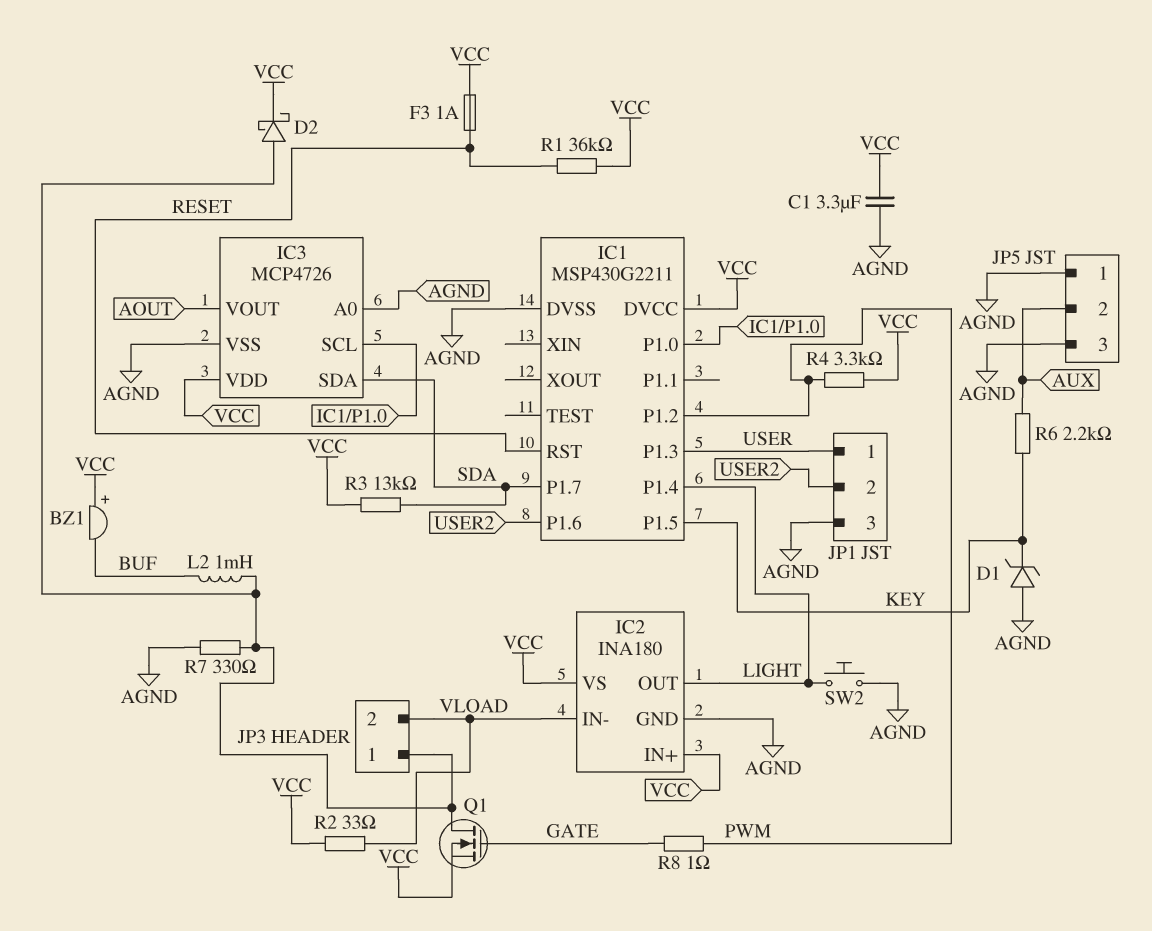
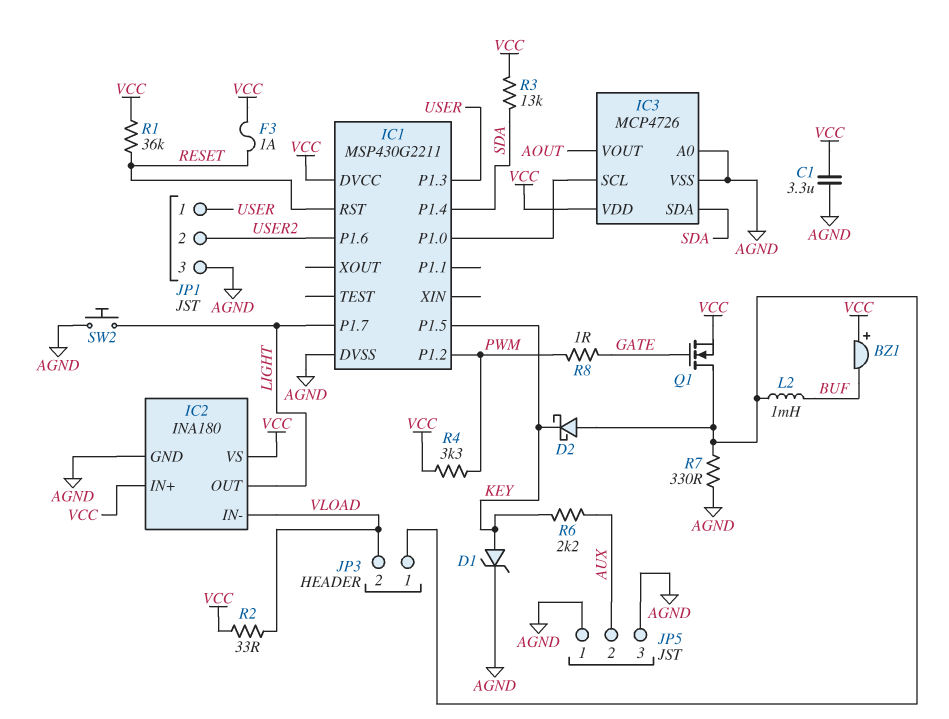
D1: zener (A AGND, K KEY) -> zener (A KEY, K AGND)
D2: schottky (A JP3/1, K VCC) -> schottky (A JP3/1, K KEY)
IC1 pin P1.4: LIGHT -> SDA
IC1 pin P1.7: SDA -> LIGHT

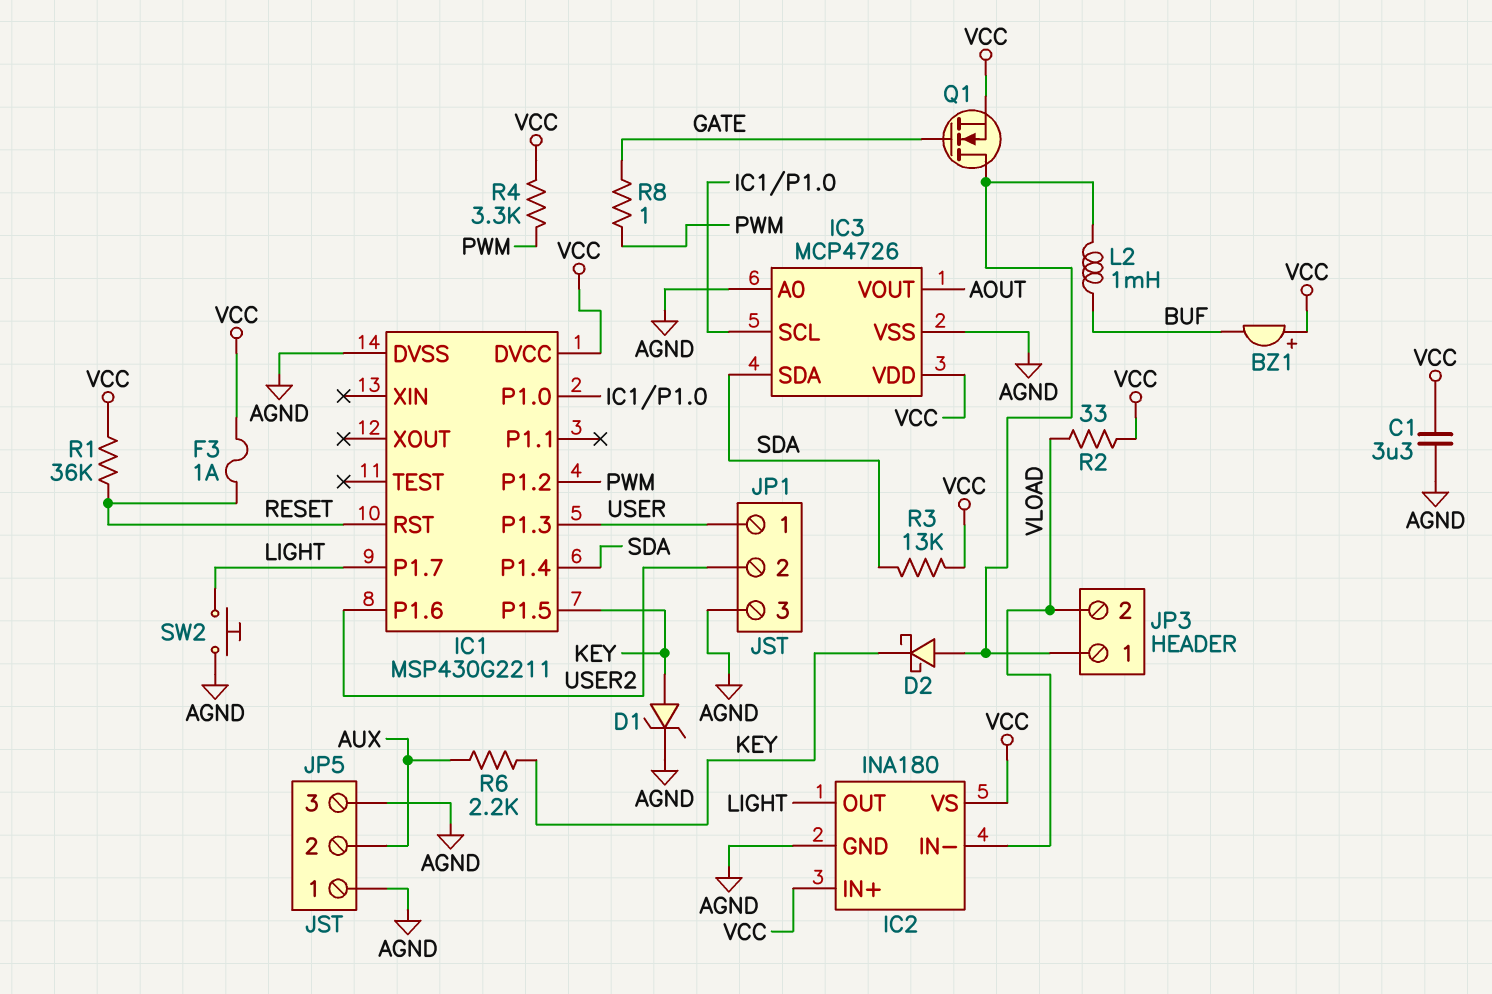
R7: 330 (AGND, JP3/1) -> none

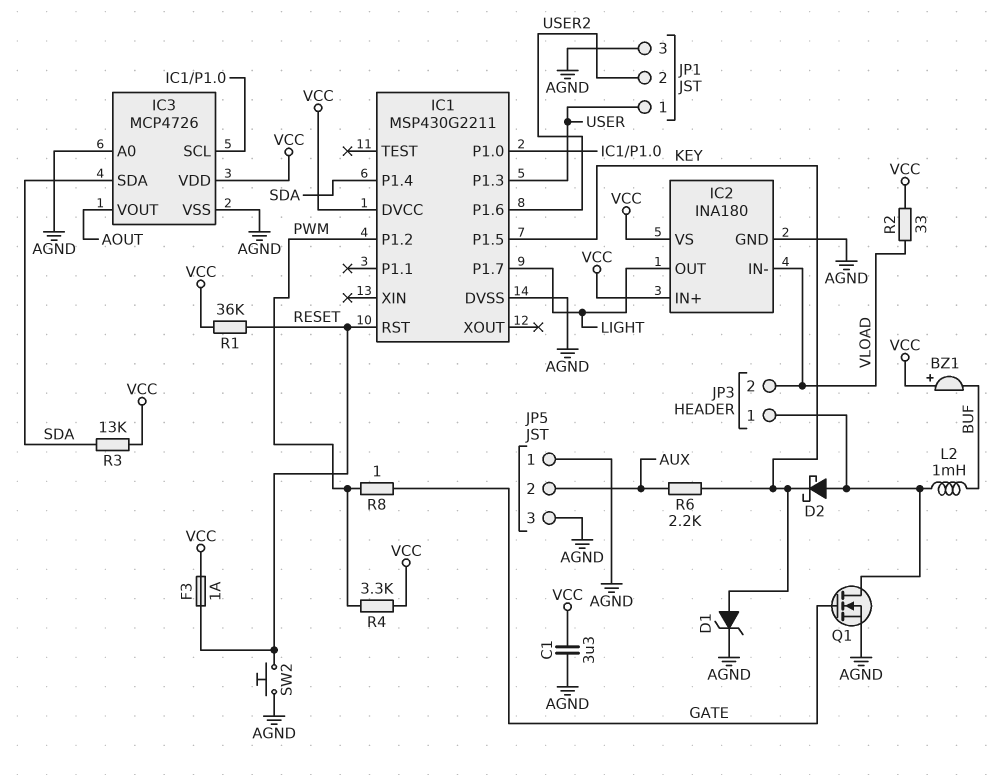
Q1: NMOS (G GATE, D JP3/1, S VCC) -> NMOS (G GATE, D JP3/1, S AGND)
SW2: button (AGND, LIGHT) -> button (AGND, RESET)

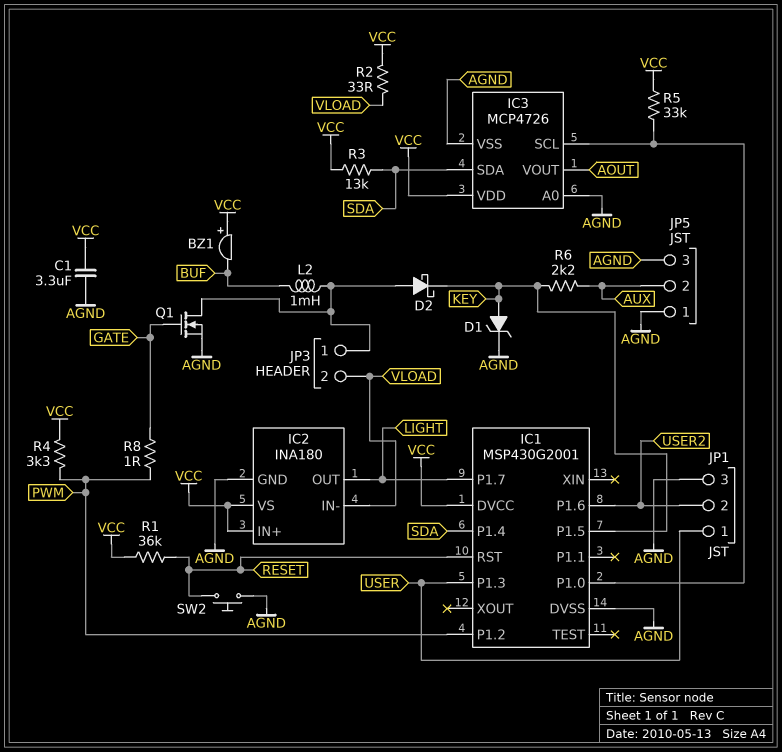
F3: 1A (RESET, VCC) -> none
IC1: MSP430G2211 -> MSP430G2001
R5: none -> 33k (IC1/P1.0, VCC)

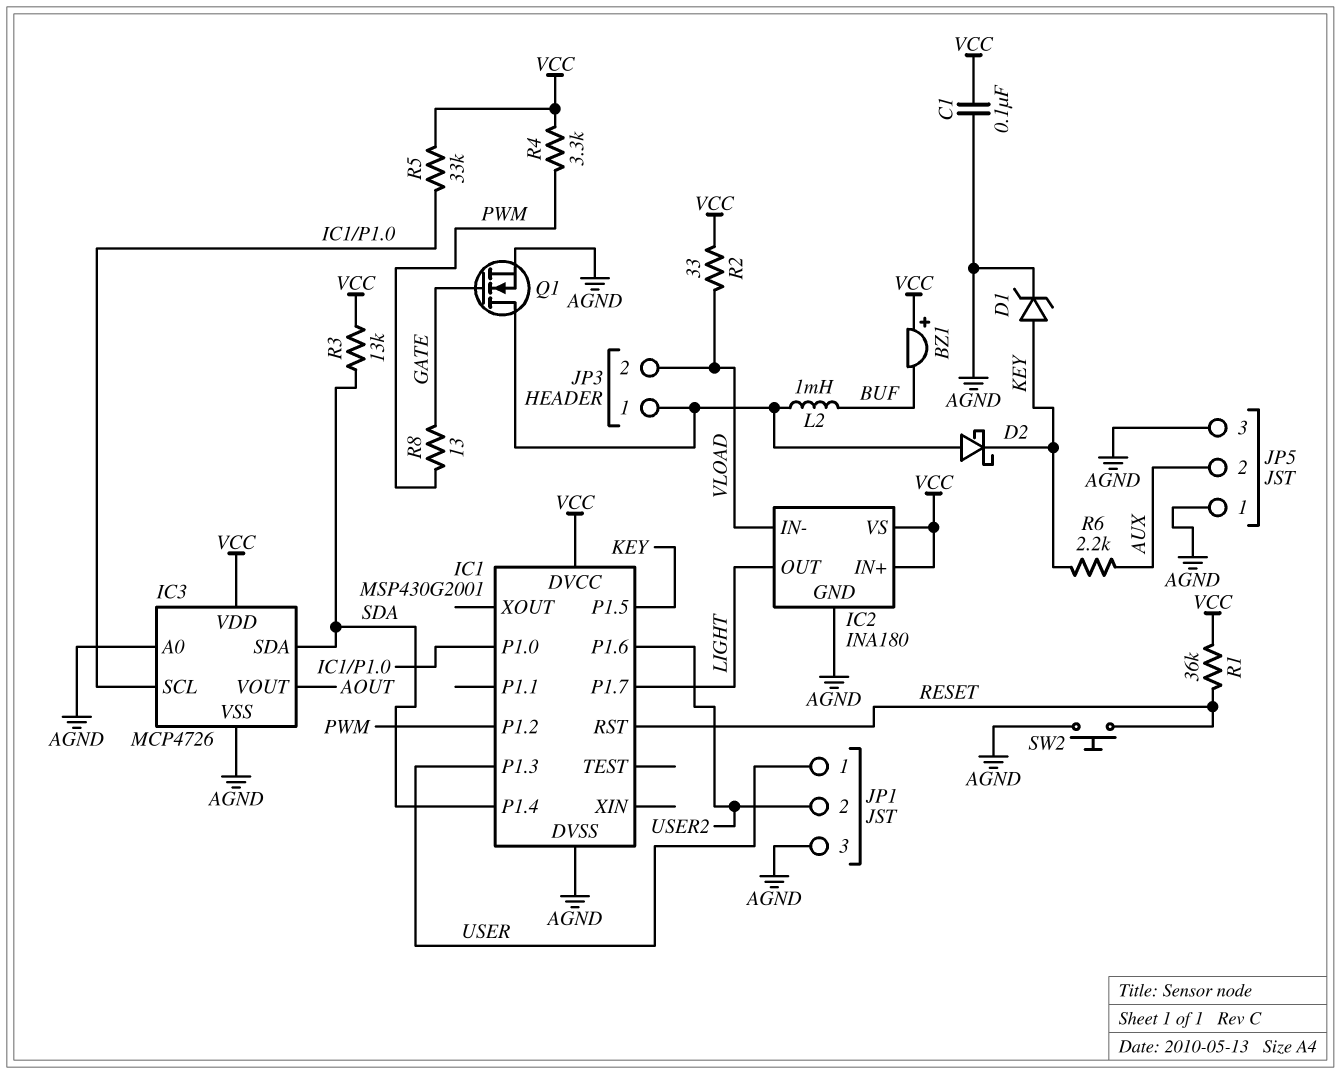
C1: 3.3uF (AGND, VCC) -> 100nF (AGND, VCC)
R8: 1 (GATE, PWM) -> 13 (GATE, PWM)

